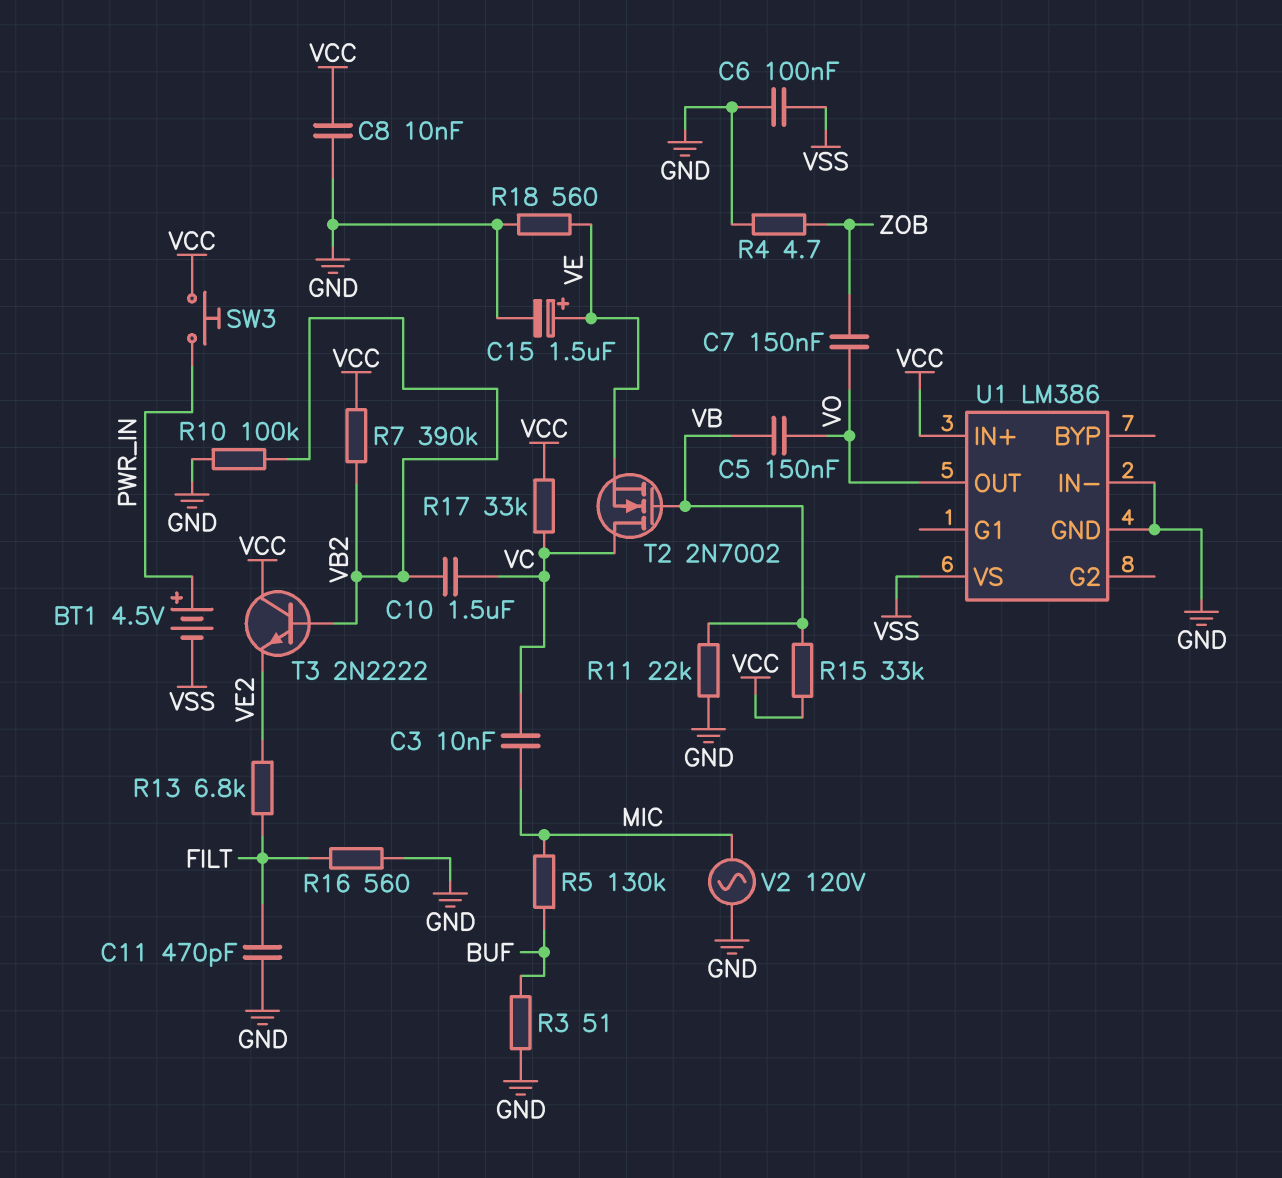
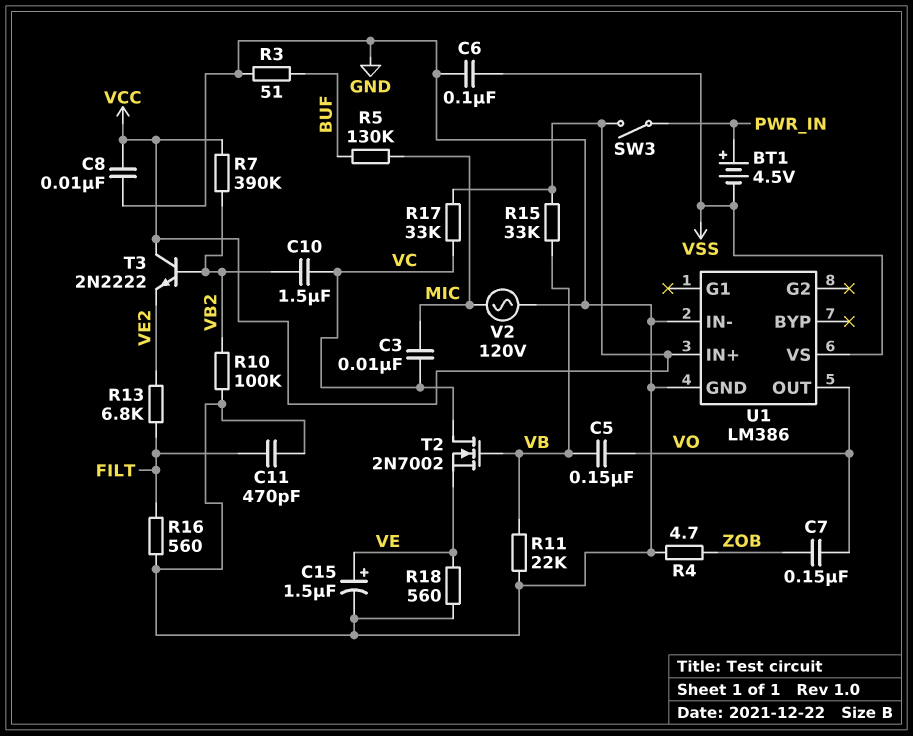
SW3: button (PWR_IN, VCC) -> switch (PWR_IN, VCC)

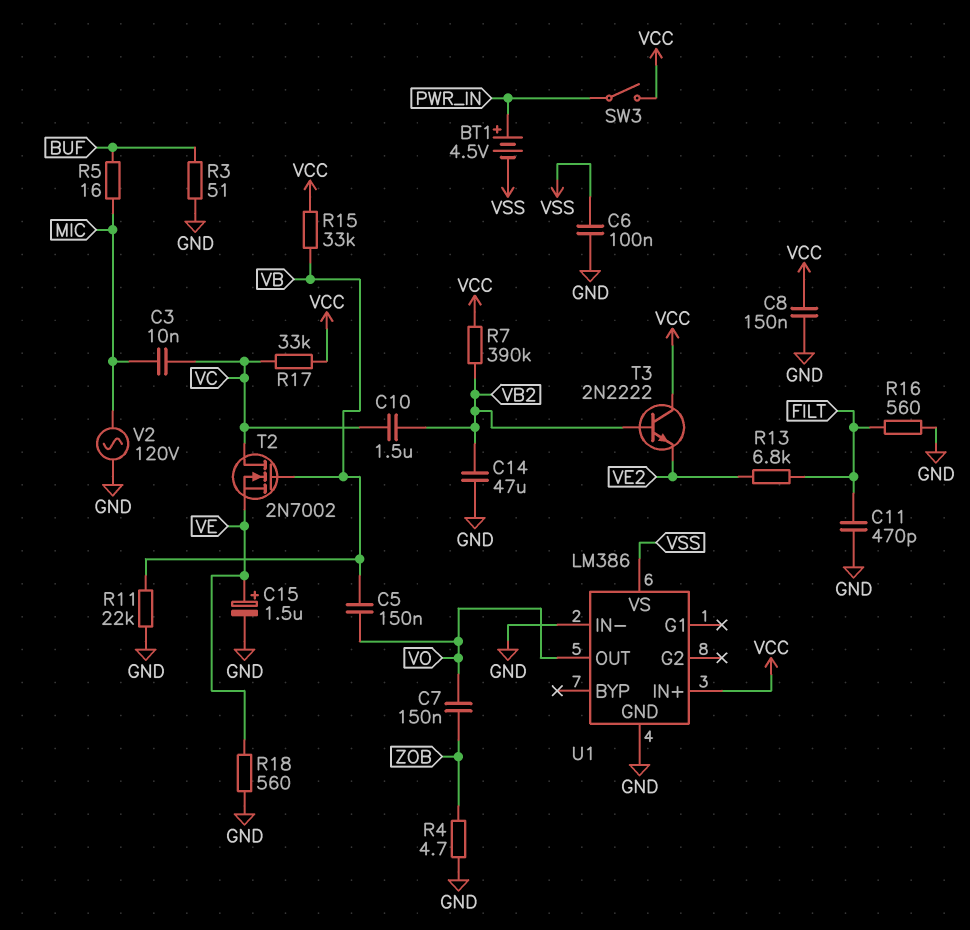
C8: 10nF (GND, VCC) -> 150nF (GND, VCC)
C14: none -> 47uF (GND, VB2)
R5: 130k (BUF, MIC) -> 16 (BUF, MIC)
R10: 100k (GND, VB2) -> none

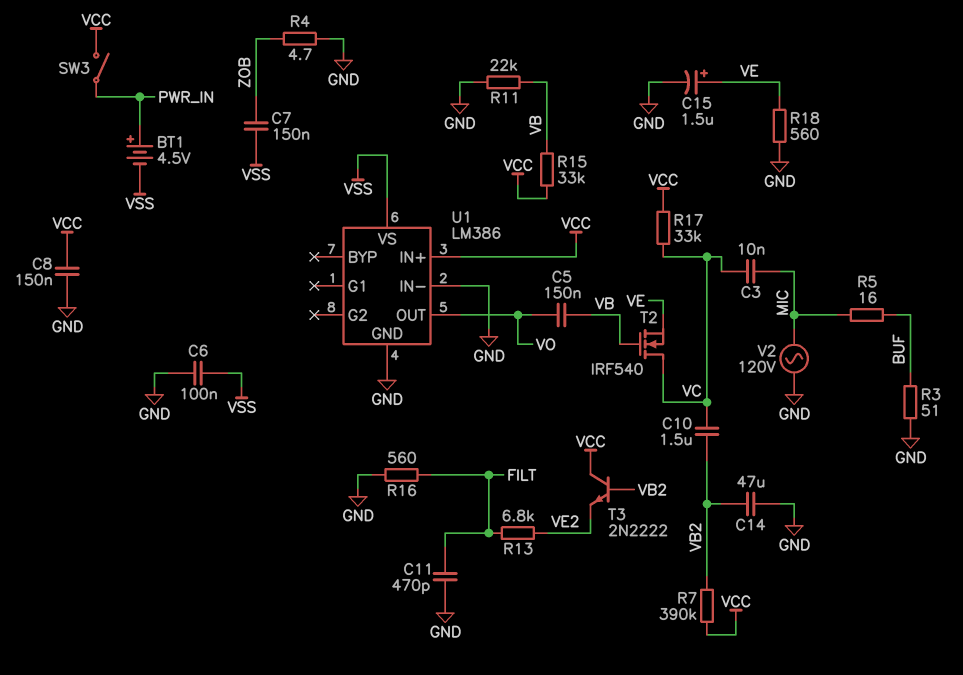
C7: 150nF (VO, ZOB) -> 150nF (VSS, ZOB)
T2: NMOS 2N7002 (G VB, D VC, S VE) -> NMOS IRF540 (G VB, D VC, S VE)

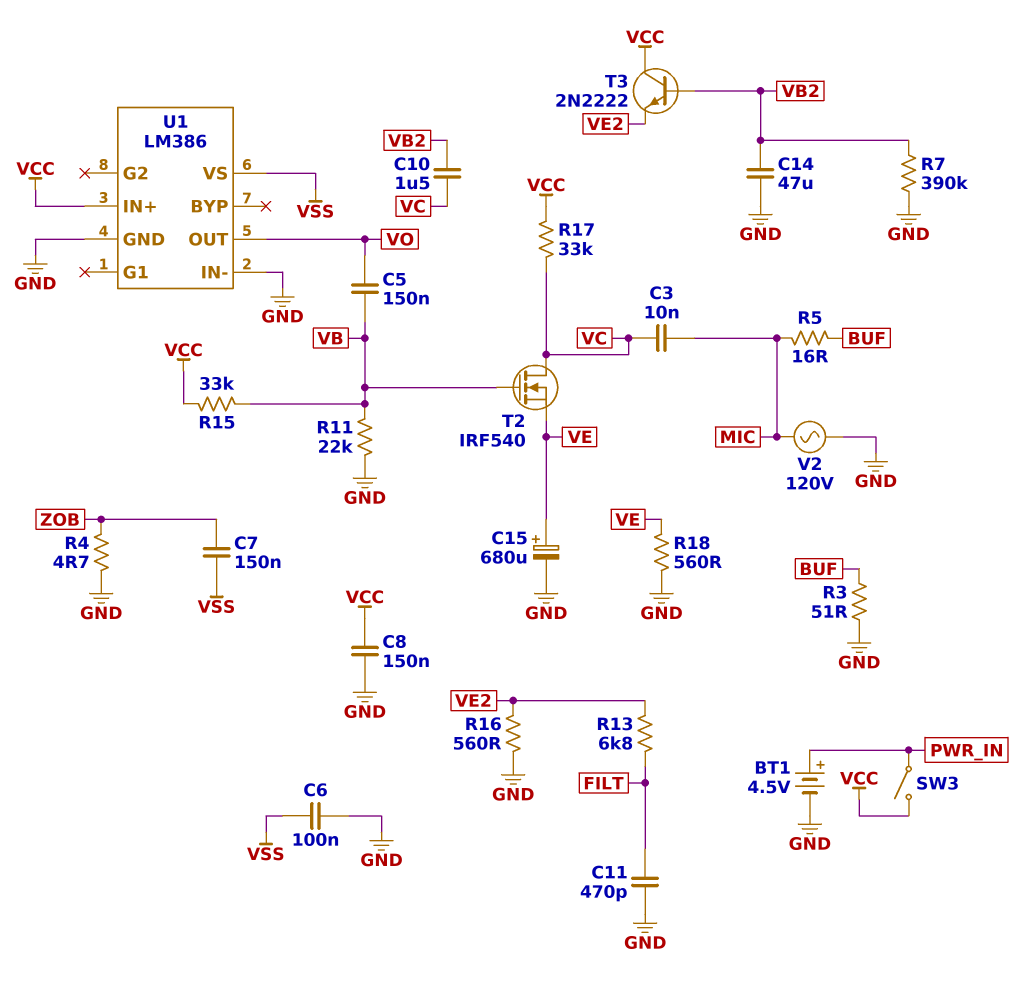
BT1: 4.5V (plus PWR_IN, minus VSS) -> 4.5V (plus PWR_IN, minus GND)
C15: 1.5uF (plus VE, minus GND) -> 680uF (plus VE, minus GND)
R7: 390k (VB2, VCC) -> 390k (GND, VB2)
R16: 560 (FILT, GND) -> 560 (GND, VE2)

